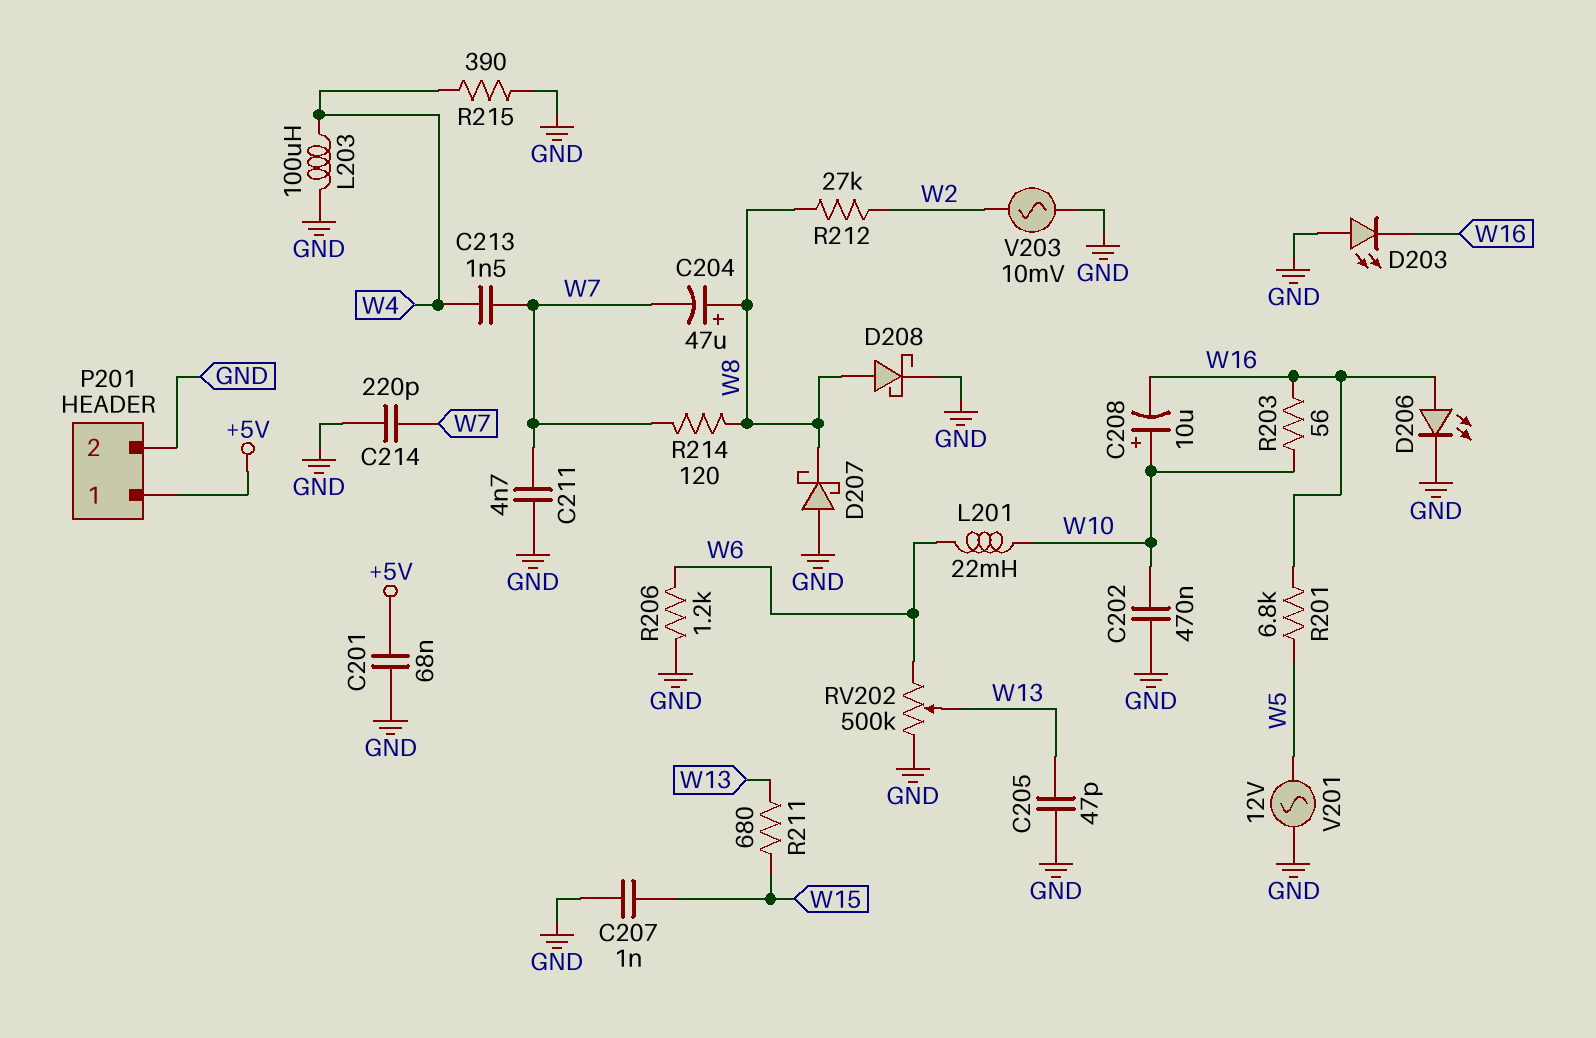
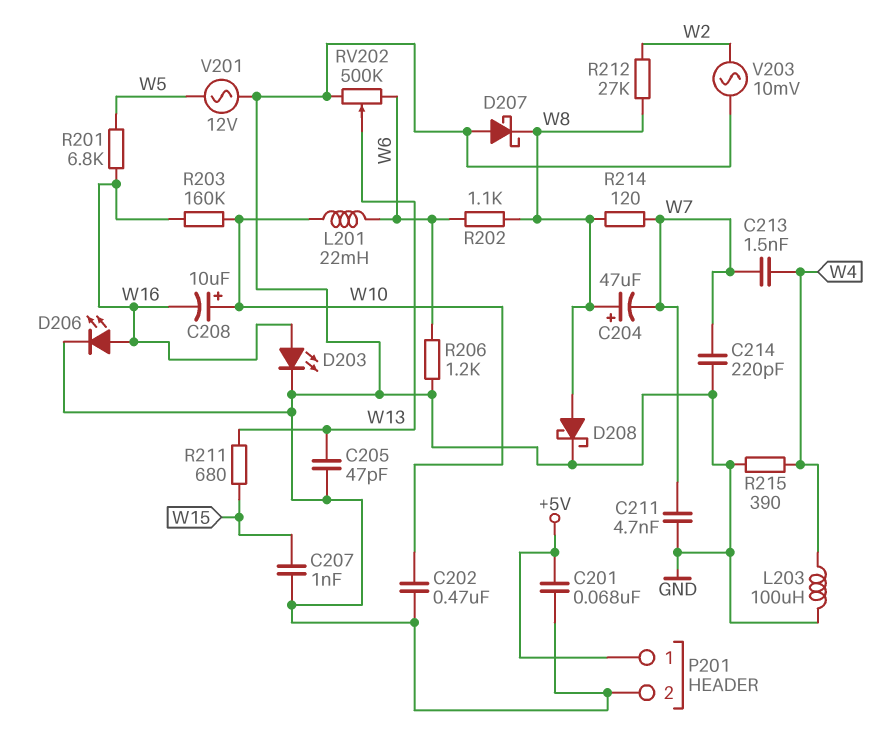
D203: LED (A GND, K W16) -> LED (A W16, K GND)
R202: none -> 1.1k (W6, W8)
R203: 56 (W10, W16) -> 160k (W10, W16)

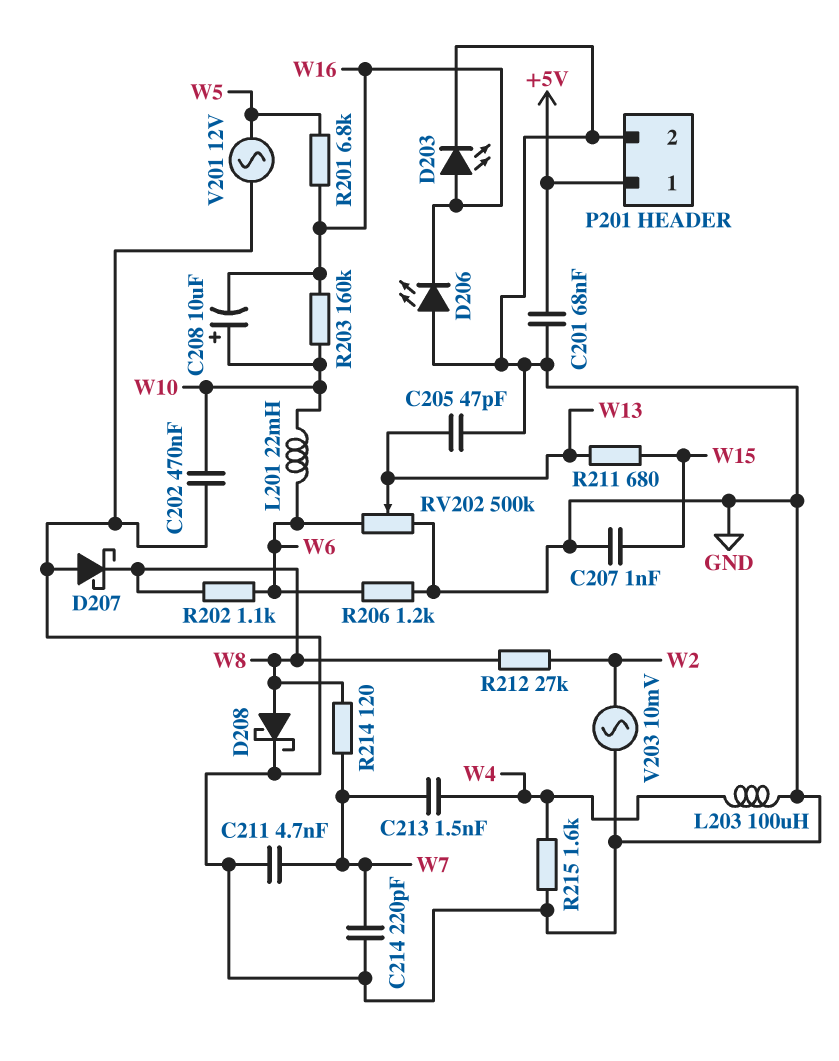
C204: 47uF (plus W8, minus W7) -> none
D206: LED (A W16, K GND) -> LED (A GND, K W16)
R215: 390 (GND, W4) -> 1.6k (GND, W4)

